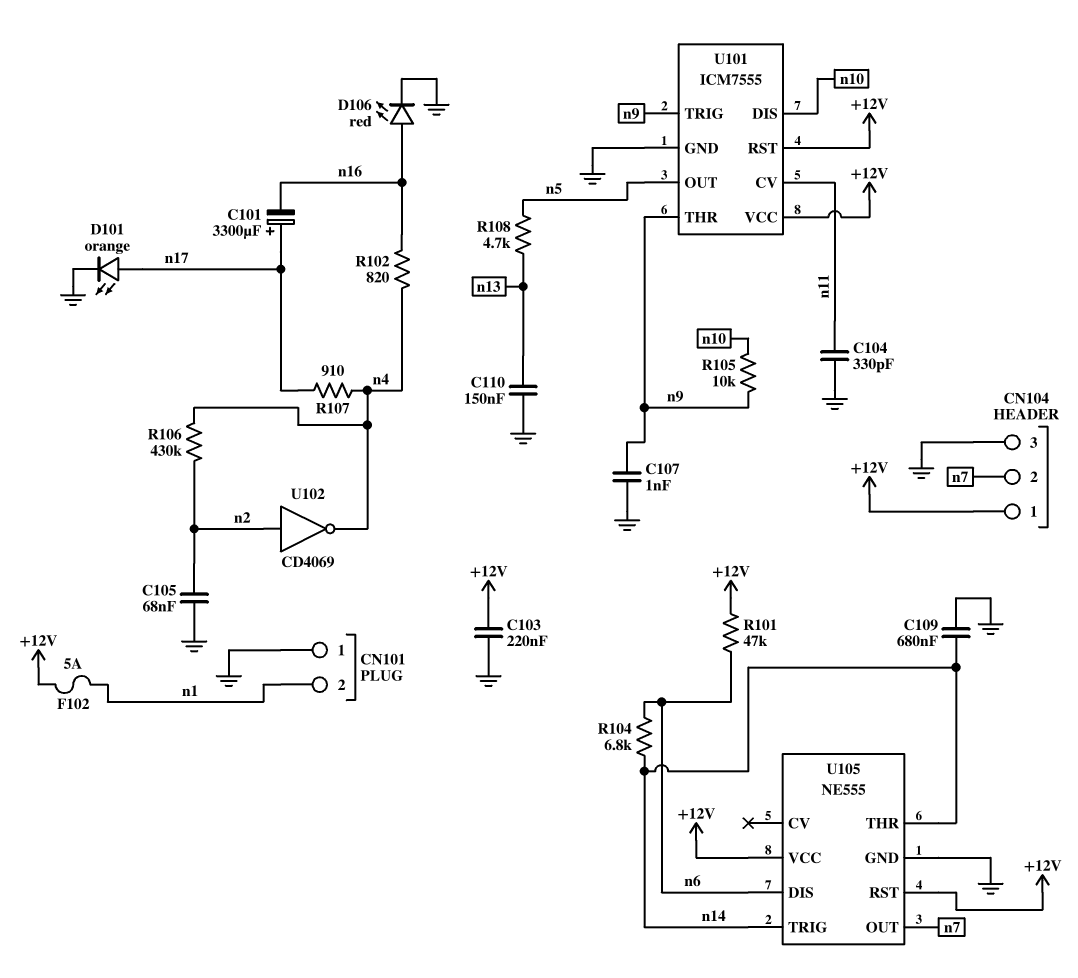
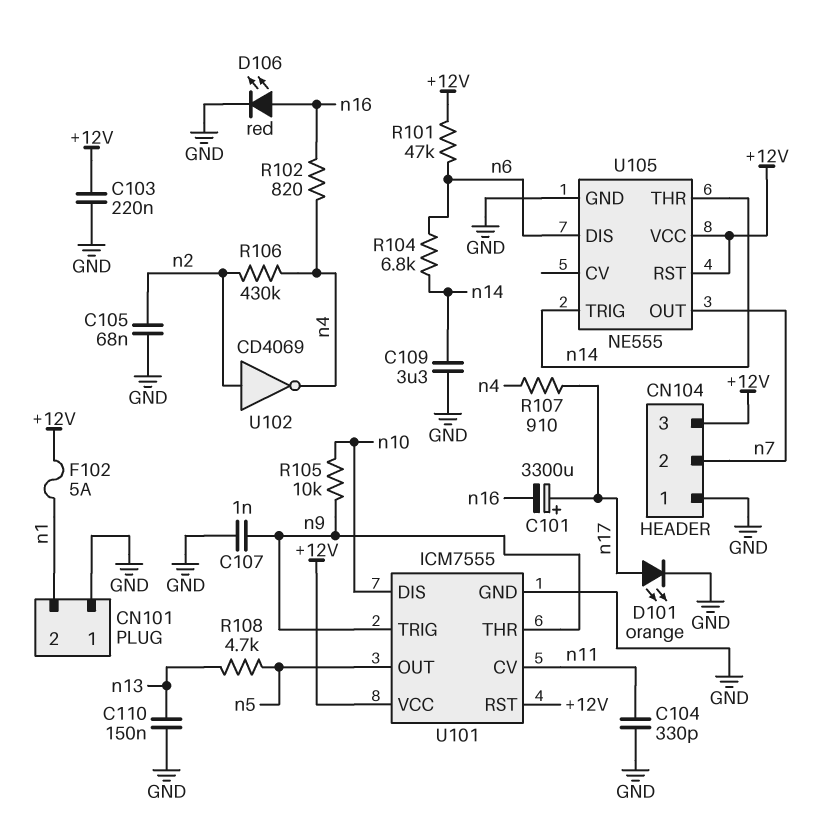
C109: 680nF (GND, n14) -> 3.3uF (GND, n14)
CN104 pin 1: +12V -> GND
CN104 pin 3: GND -> +12V

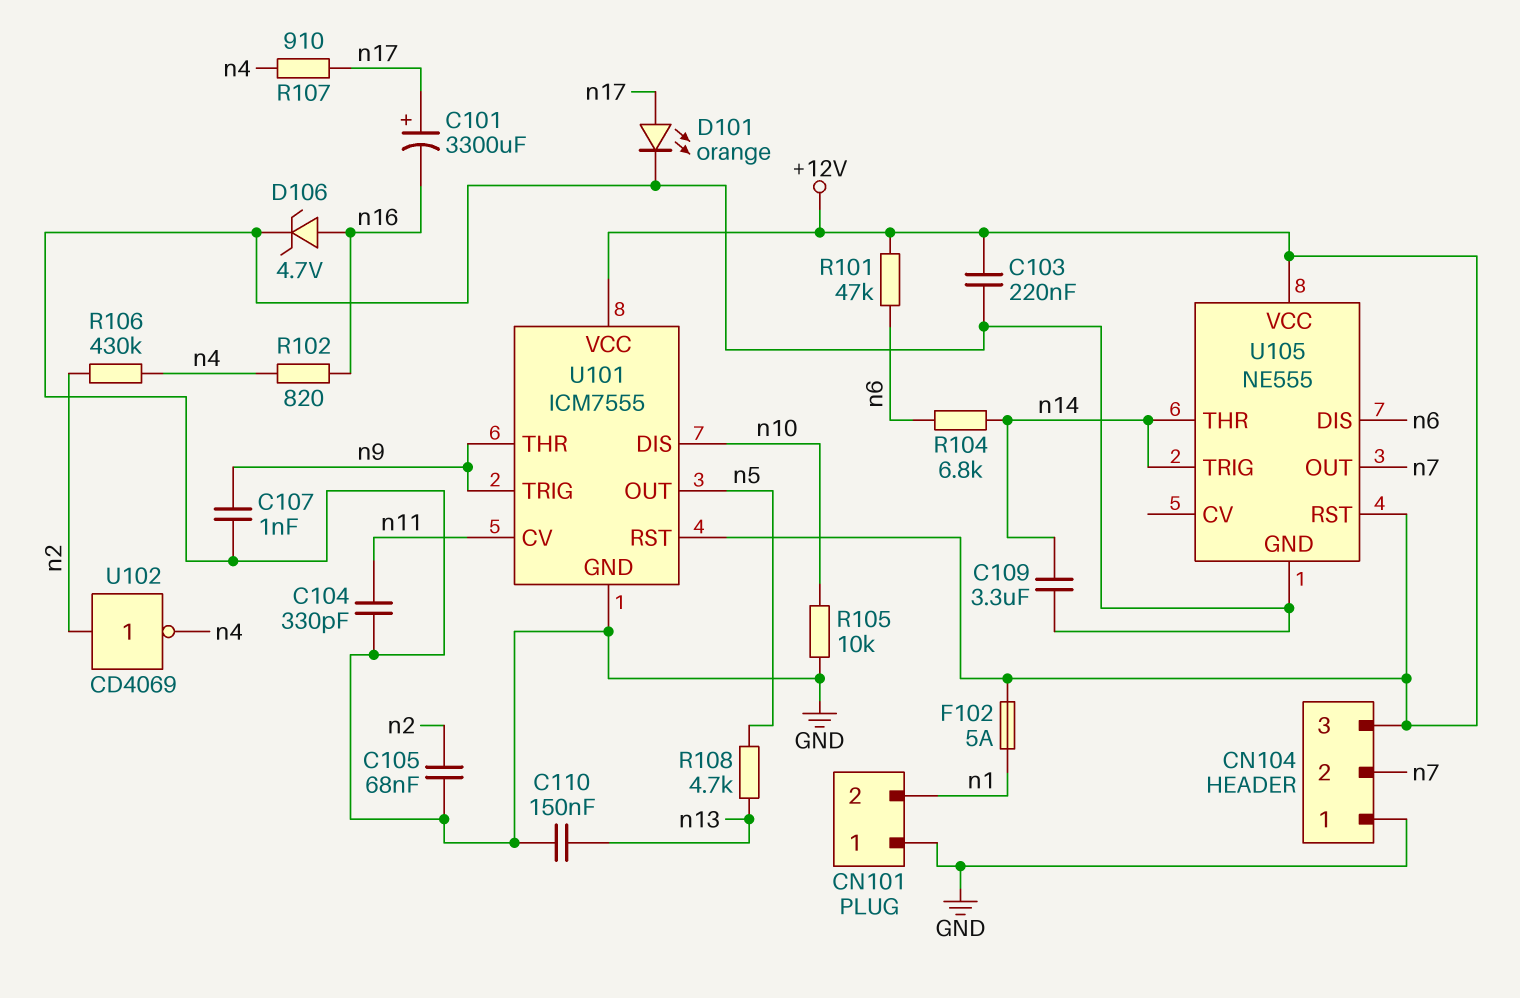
D106: LED red (A n16, K GND) -> zener 4.7V (A n16, K GND)
R105: 10k (n9, n10) -> 10k (GND, n10)

